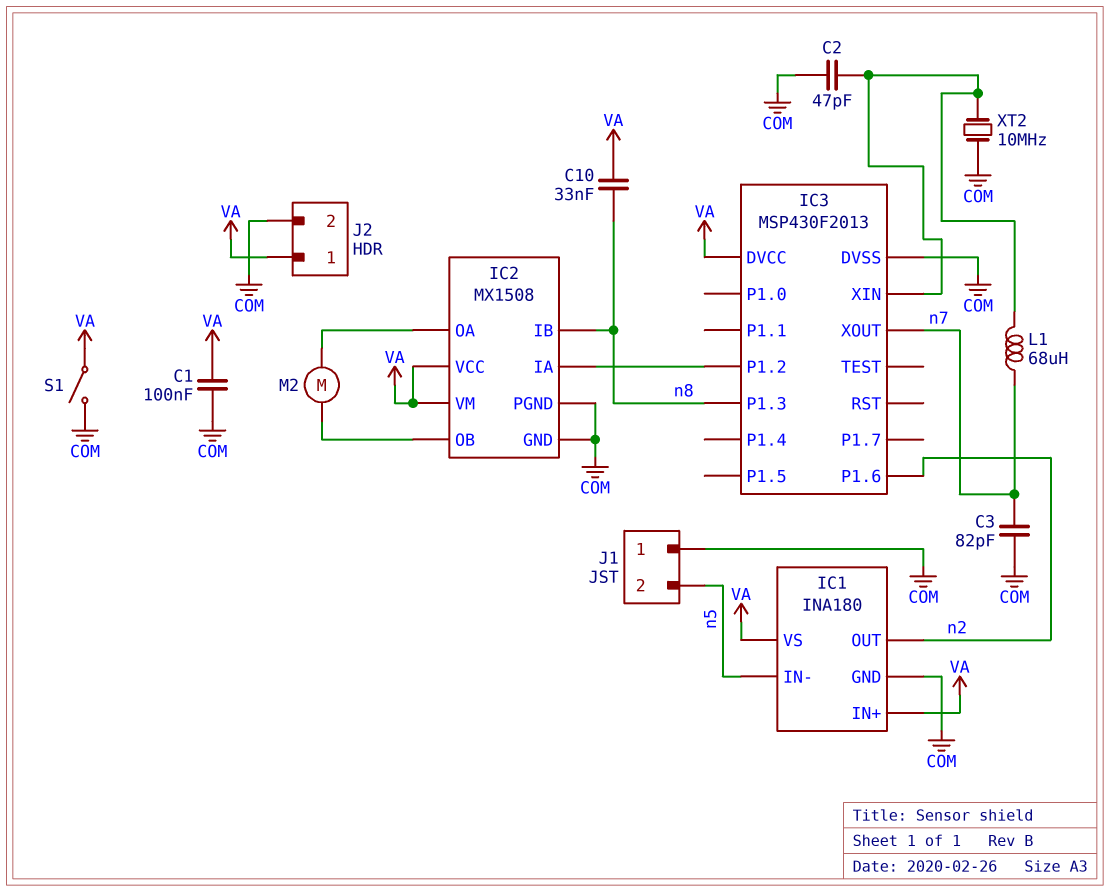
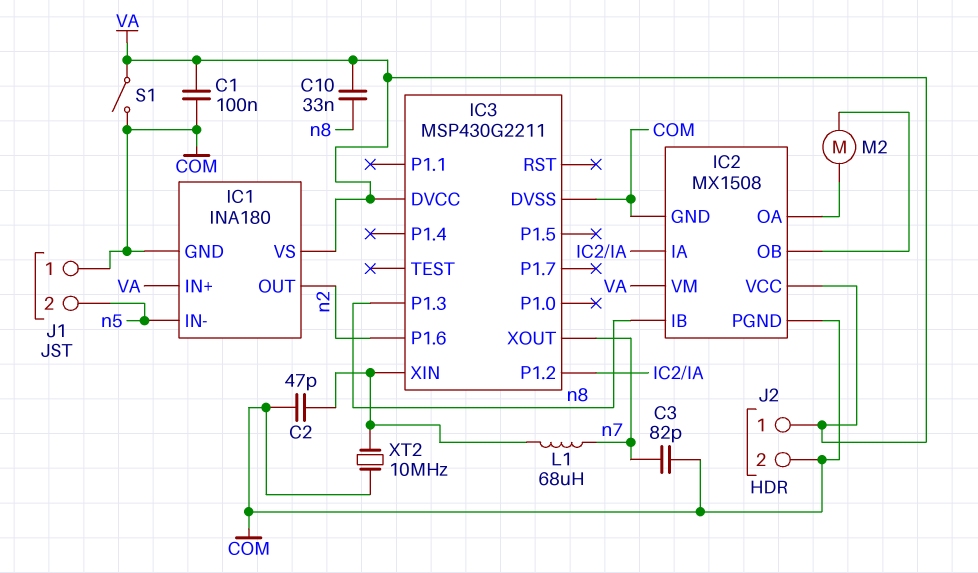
IC3: MSP430F2013 -> MSP430G2211

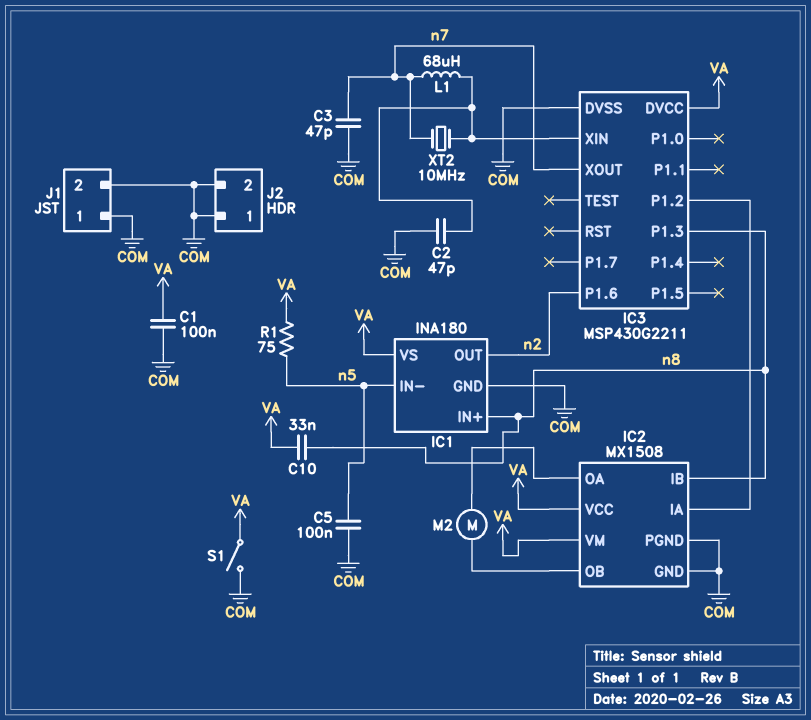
C3: 82pF (COM, n7) -> 47pF (COM, n7)
C5: none -> 100nF (COM, n5)
IC1 pin IN+: VA -> n8
J1 pin 2: n5 -> COM
J2 pin 1: VA -> COM
R1: none -> 75 (VA, n5)
XT2: 10MHz (COM, IC3/XIN) -> 10MHz (IC3/XIN, n7)

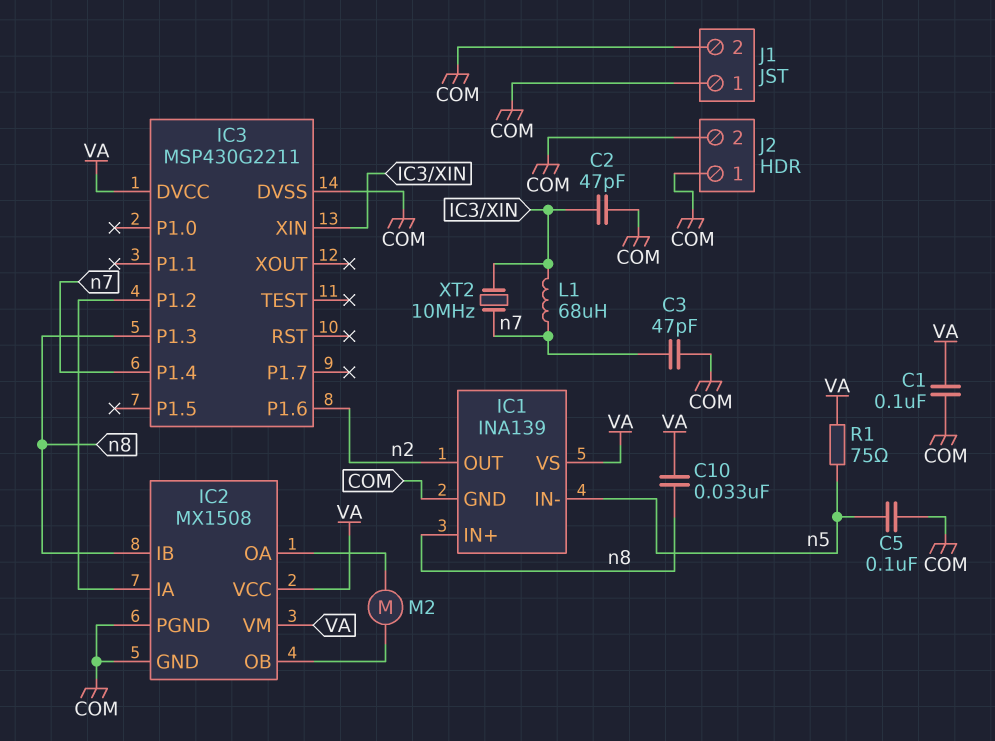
IC1: INA180 -> INA139
IC3 pin P1.4: none -> n7
IC3 pin XOUT: n7 -> none
S1: switch (COM, VA) -> none

